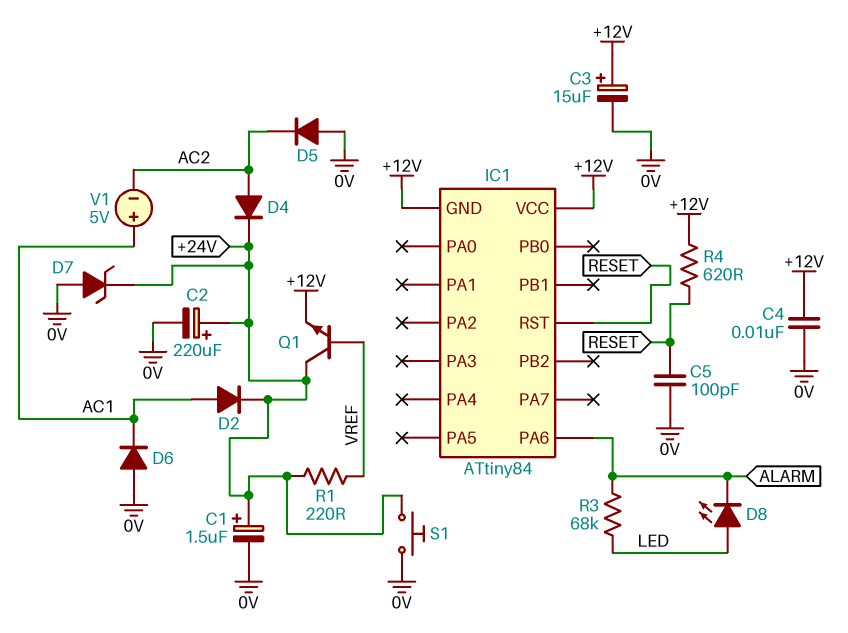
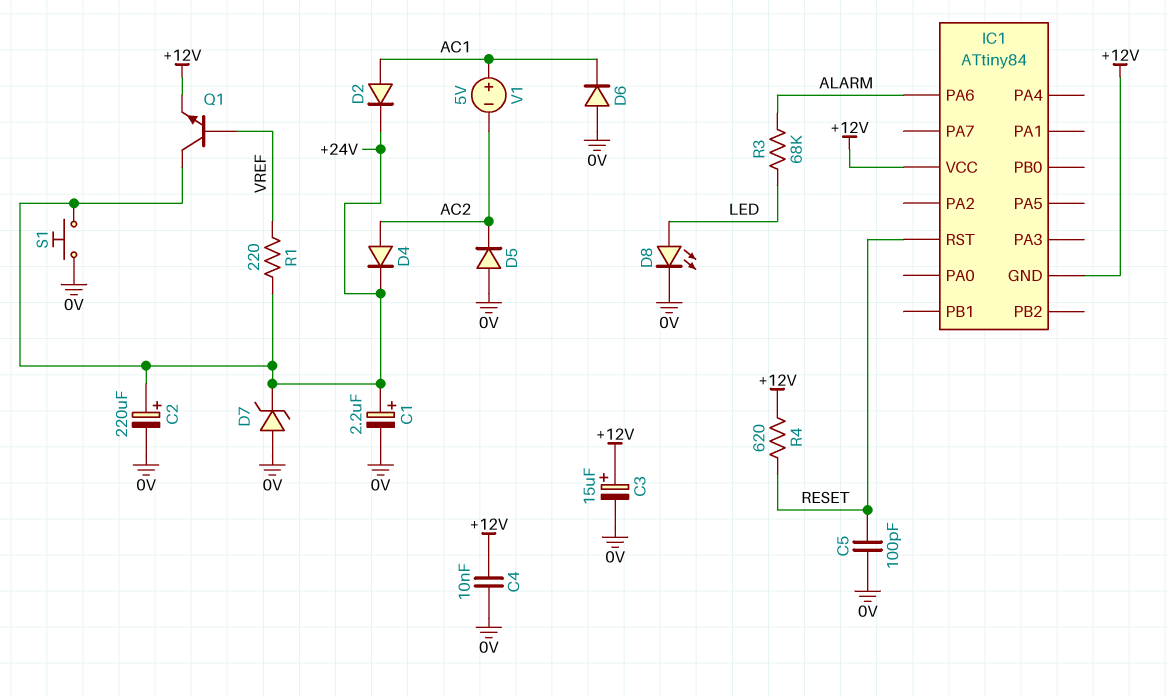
C1: 1.5uF (plus +24V, minus 0V) -> 2.2uF (plus +24V, minus 0V)
D8: LED (A LED, K ALARM) -> LED (A LED, K 0V)

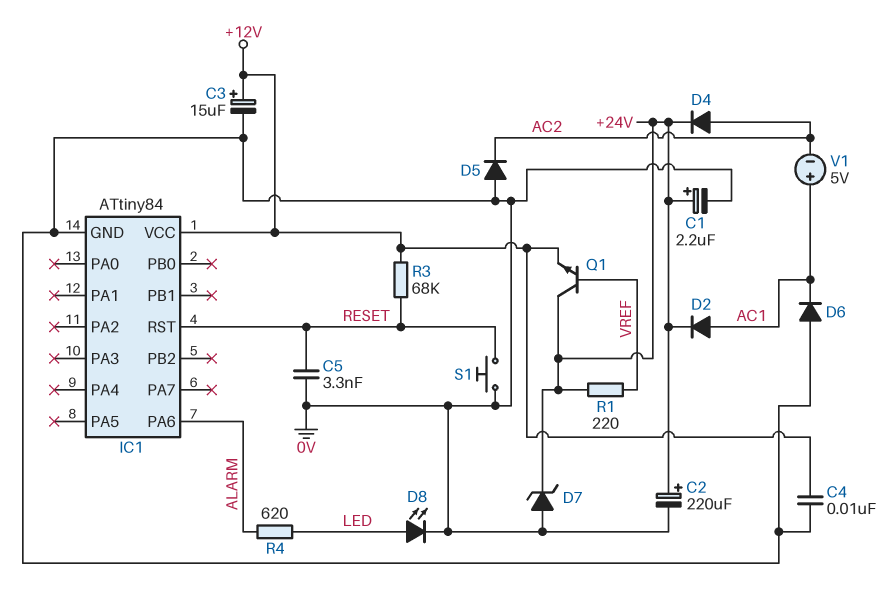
C5: 100pF (0V, RESET) -> 3.3nF (0V, RESET)
IC1 pin GND: +12V -> 0V
R3: 68k (ALARM, LED) -> 68k (+12V, RESET)
R4: 620 (+12V, RESET) -> 620 (ALARM, LED)
S1: button (+24V, 0V) -> button (0V, RESET)

